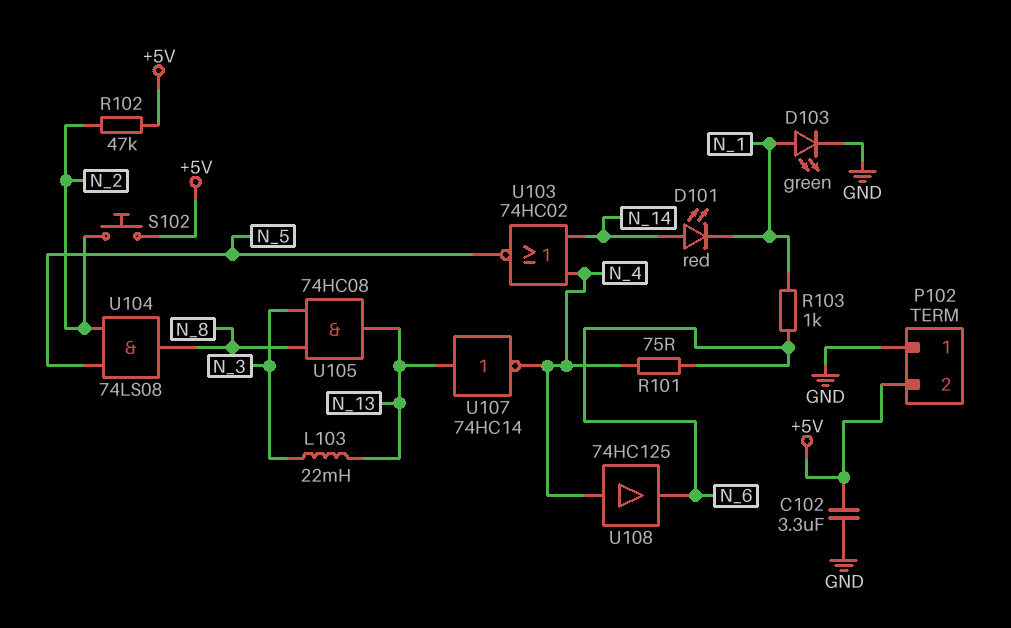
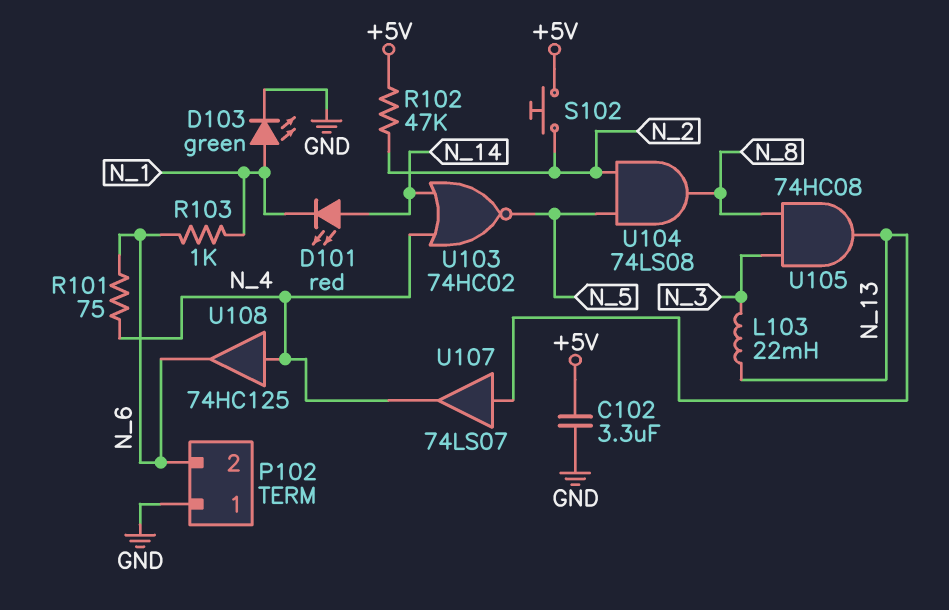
P102 pin 2: +5V -> N_6
U107: NOT 74HC14 (in N_13, out N_4) -> buffer 74LS07 (in N_13, out N_4)

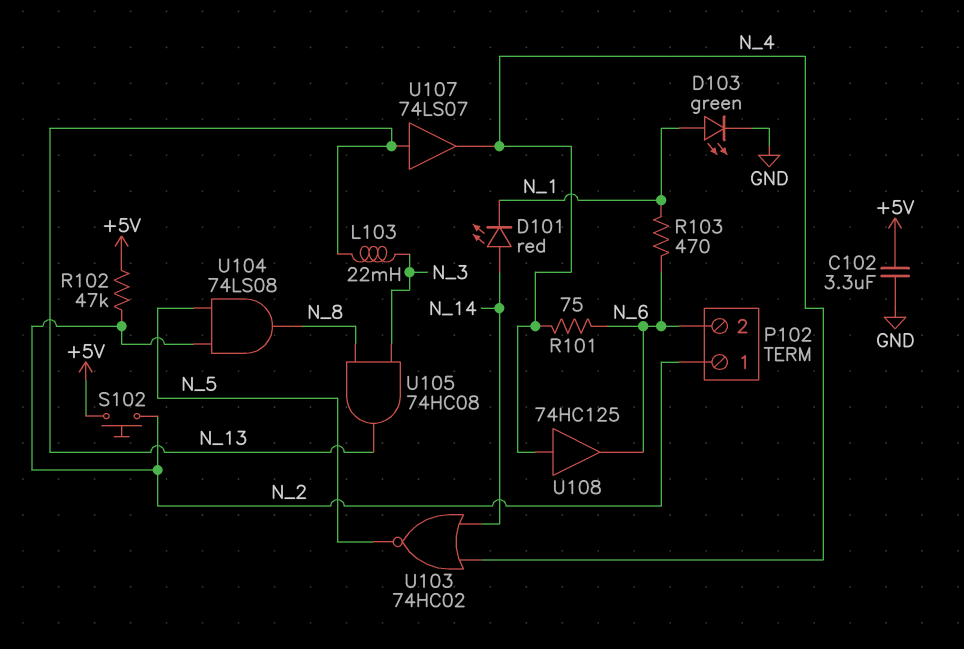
P102 pin 1: GND -> N_2
R103: 1k (N_1, N_6) -> 470 (N_1, N_6)

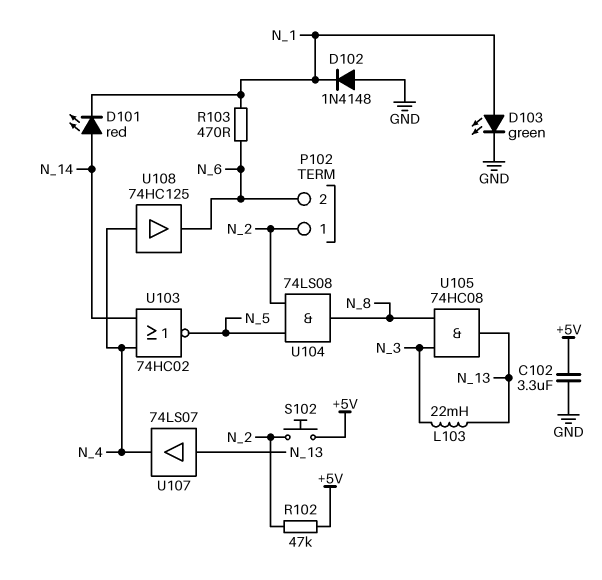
D102: none -> diode 1N4148 (A GND, K N_1)
R101: 75 (N_4, N_6) -> none

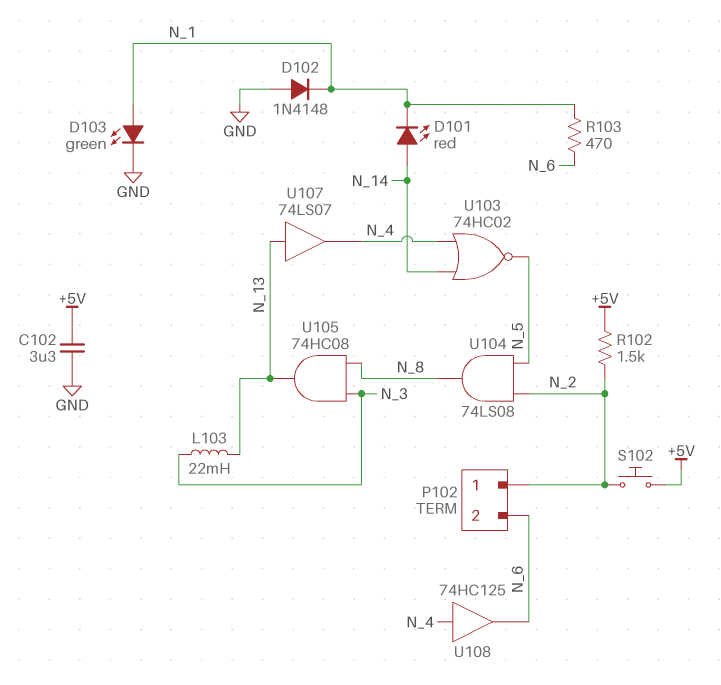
R102: 47k (+5V, N_2) -> 1.5k (+5V, N_2)

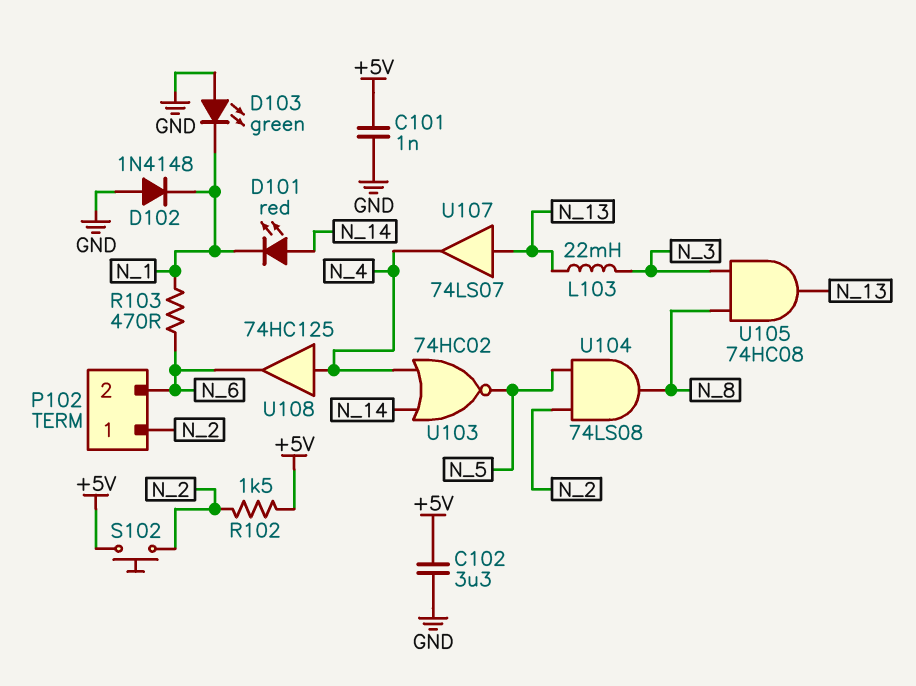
C101: none -> 1nF (+5V, GND)
D103: LED green (A N_1, K GND) -> LED green (A GND, K N_1)

